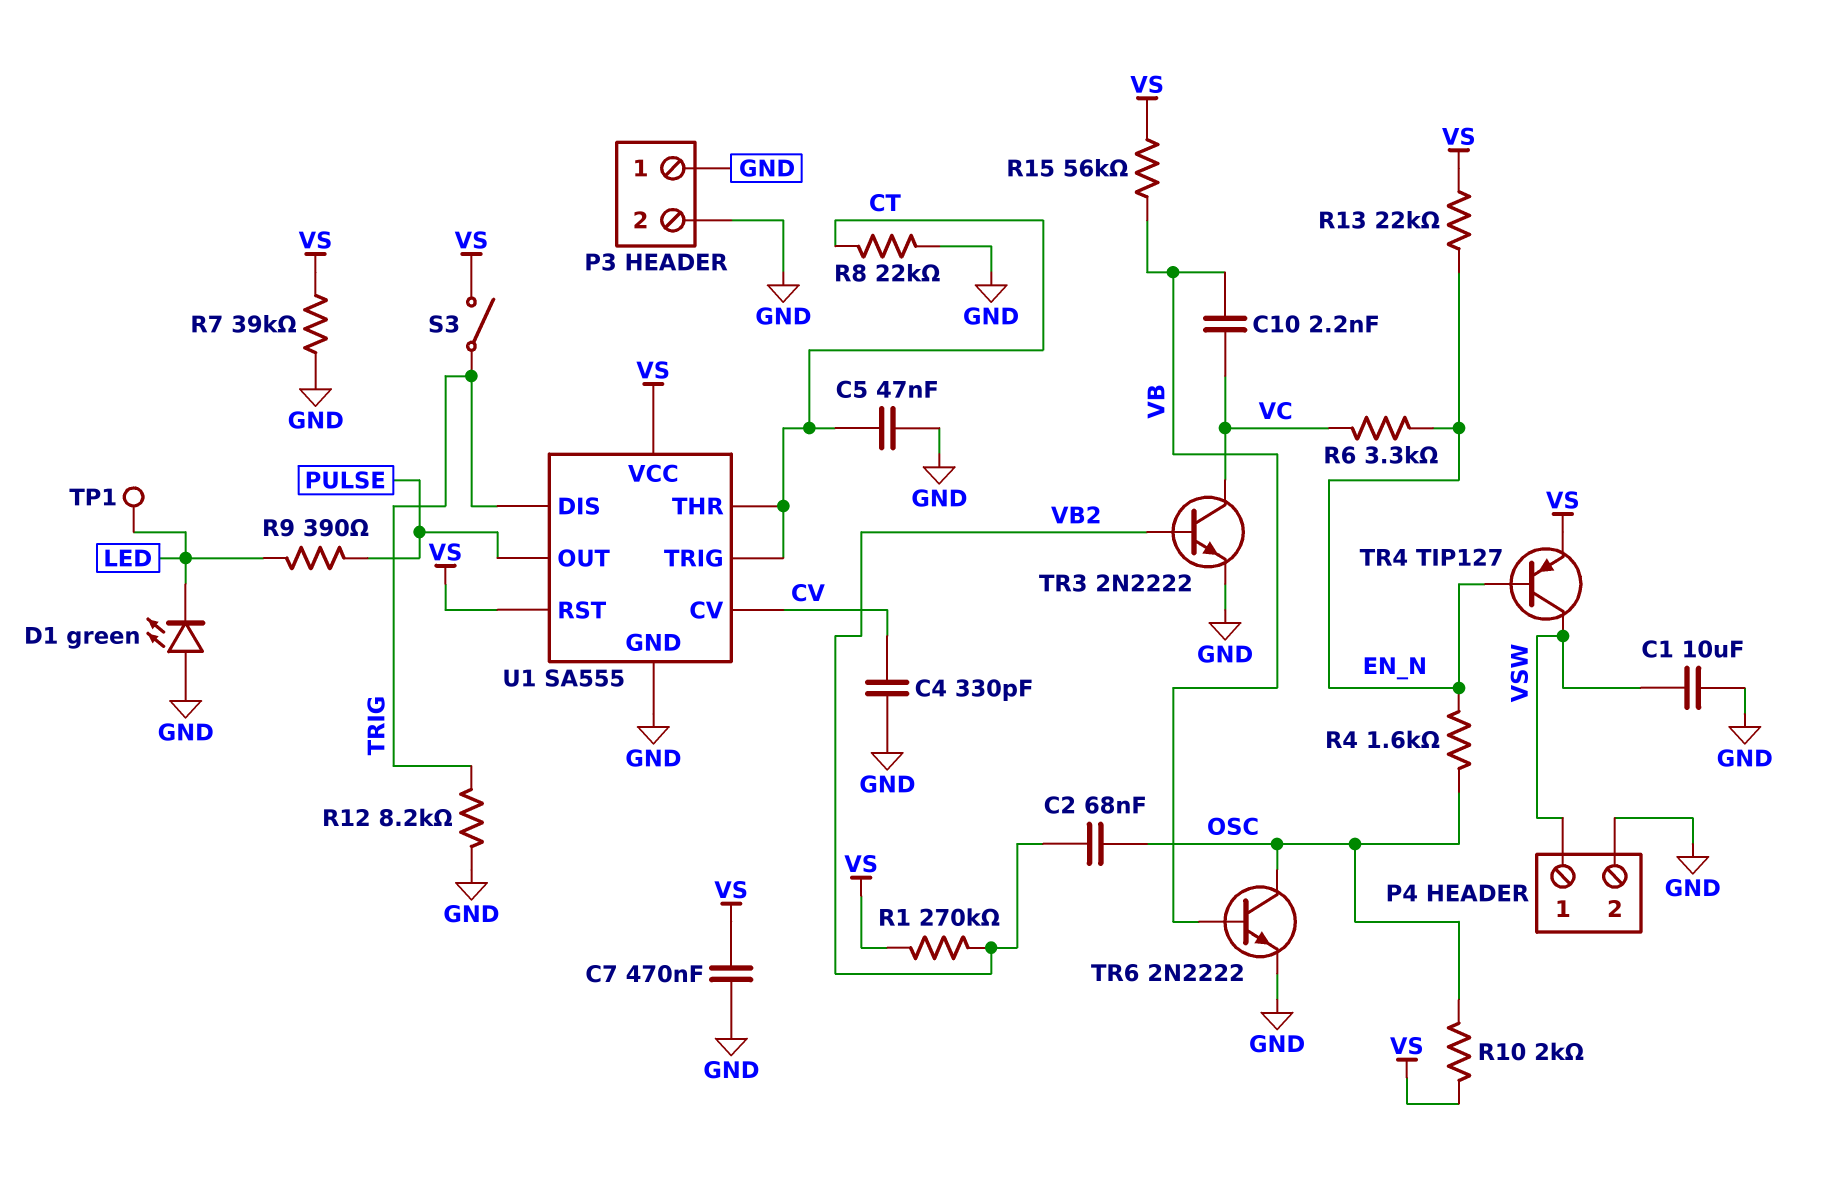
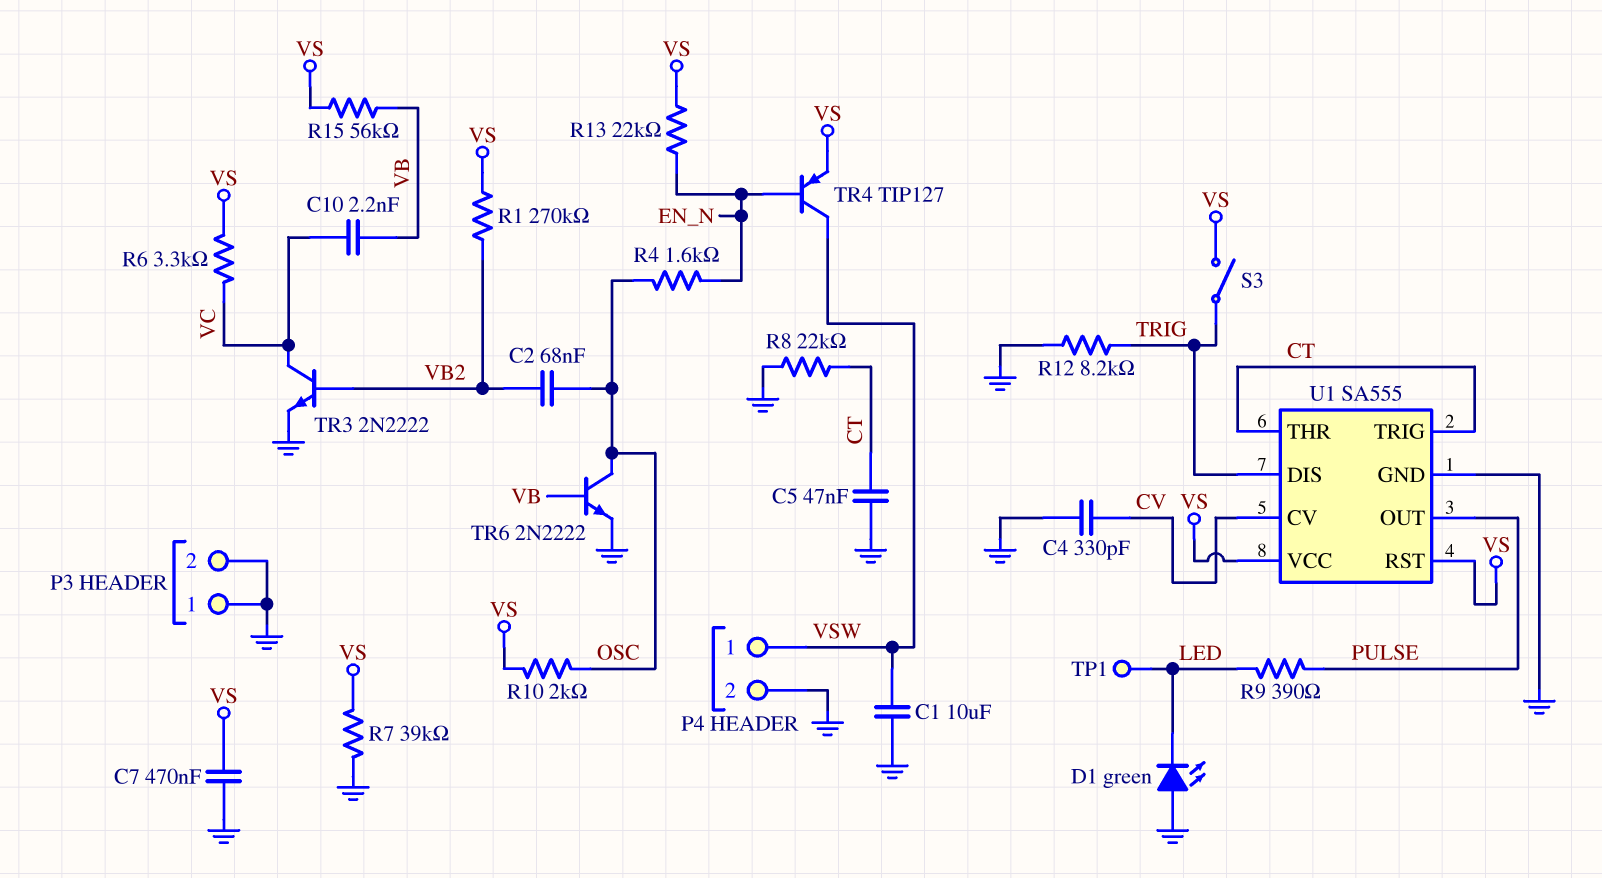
R6: 3.3k (EN_N, VC) -> 3.3k (VC, VS)

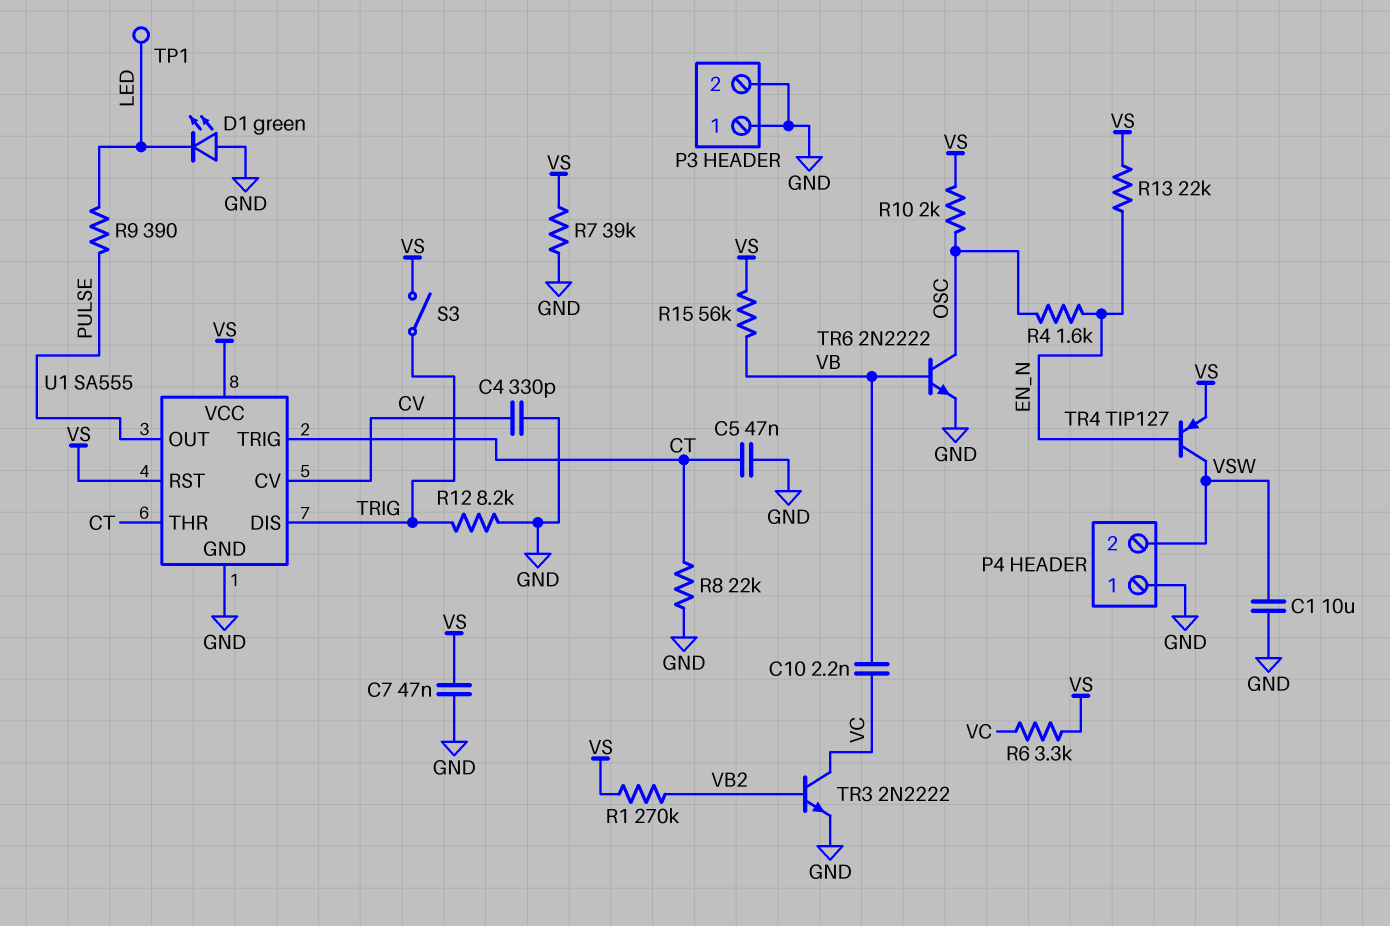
C2: 68nF (OSC, VB2) -> none
C7: 470nF (GND, VS) -> 47nF (GND, VS)
P4 pin 1: VSW -> GND
P4 pin 2: GND -> VSW

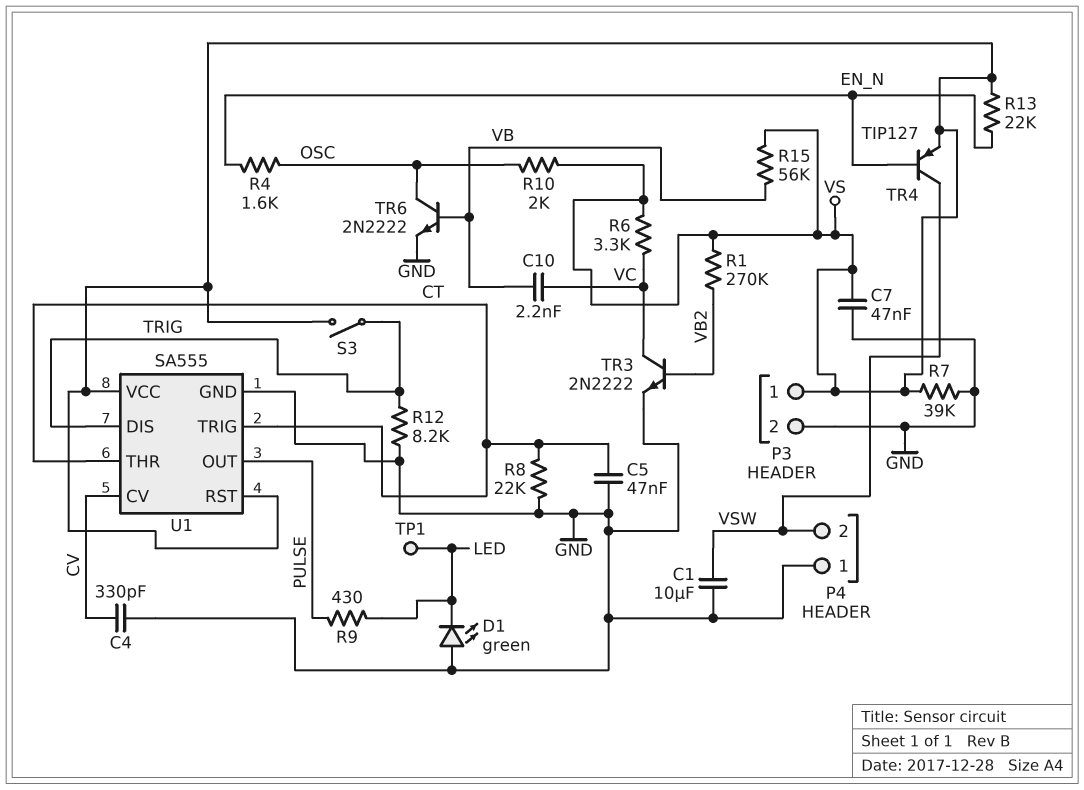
P3 pin 1: GND -> VS
R9: 390 (LED, PULSE) -> 430 (LED, PULSE)

